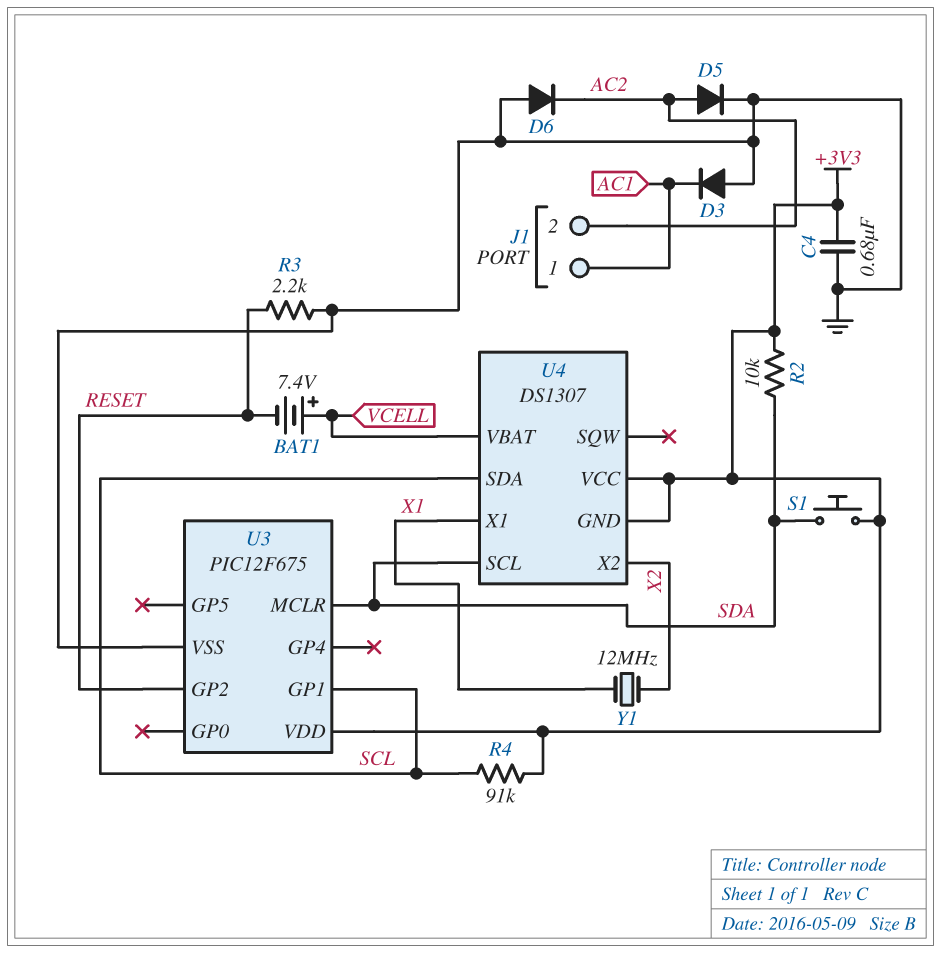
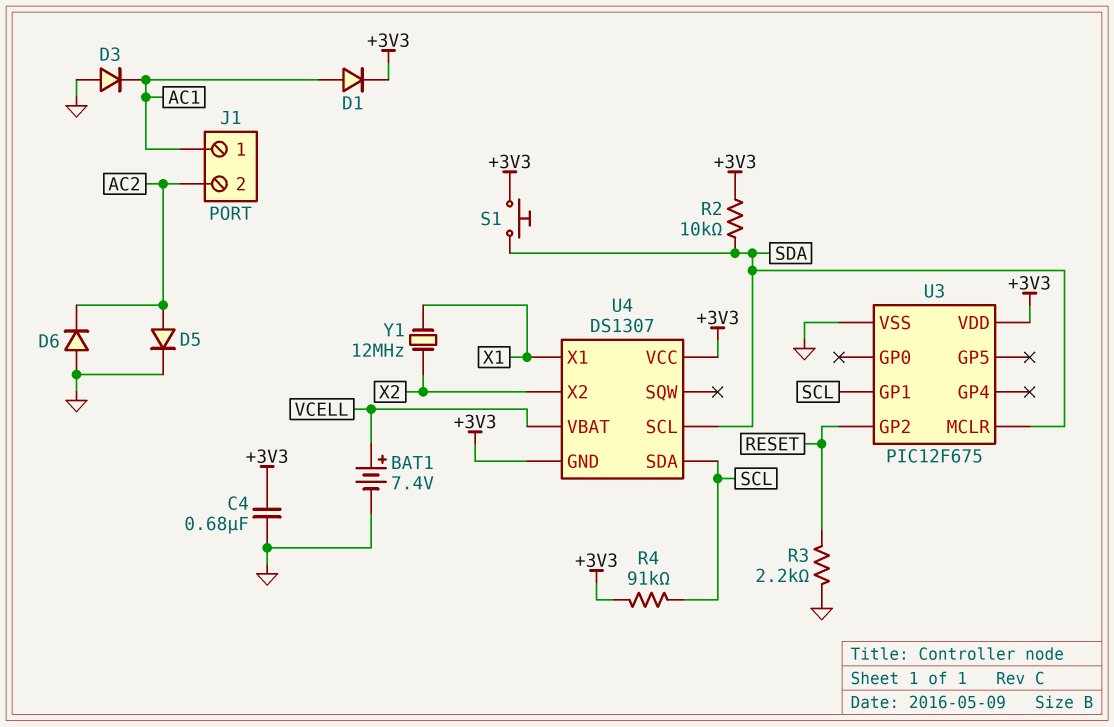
BAT1: 7.4V (plus VCELL, minus RESET) -> 7.4V (plus VCELL, minus GND)
D1: none -> diode (A AC1, K +3V3)

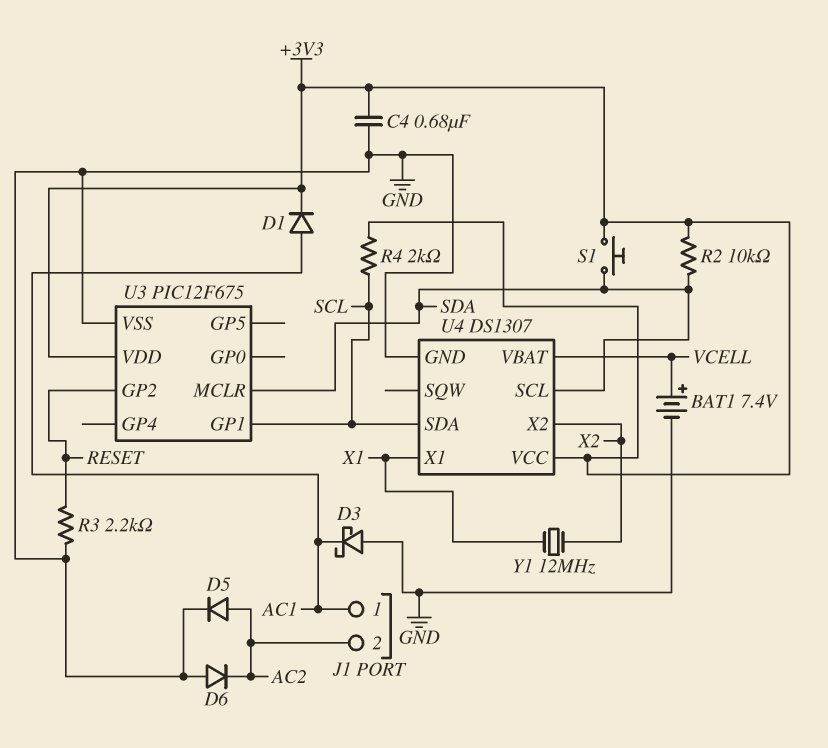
D3: diode (A GND, K AC1) -> schottky (A GND, K AC1)
R4: 91k (+3V3, SCL) -> 2k (+3V3, SCL)
U4 pin GND: +3V3 -> GND

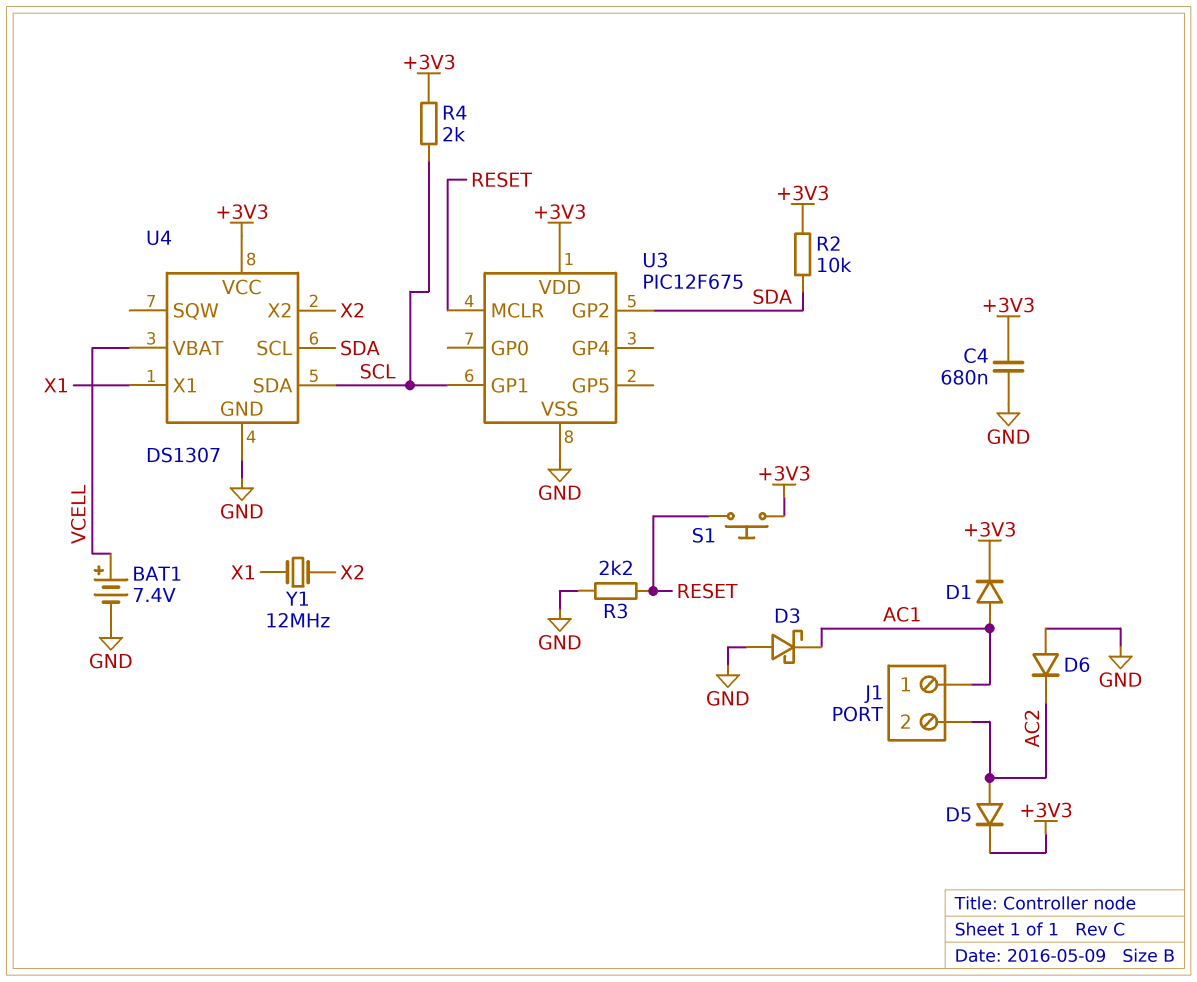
D5: diode (A AC2, K GND) -> diode (A AC2, K +3V3)
S1: button (+3V3, SDA) -> button (+3V3, RESET)
U3 pin GP2: RESET -> SDA
U3 pin MCLR: SDA -> RESET

